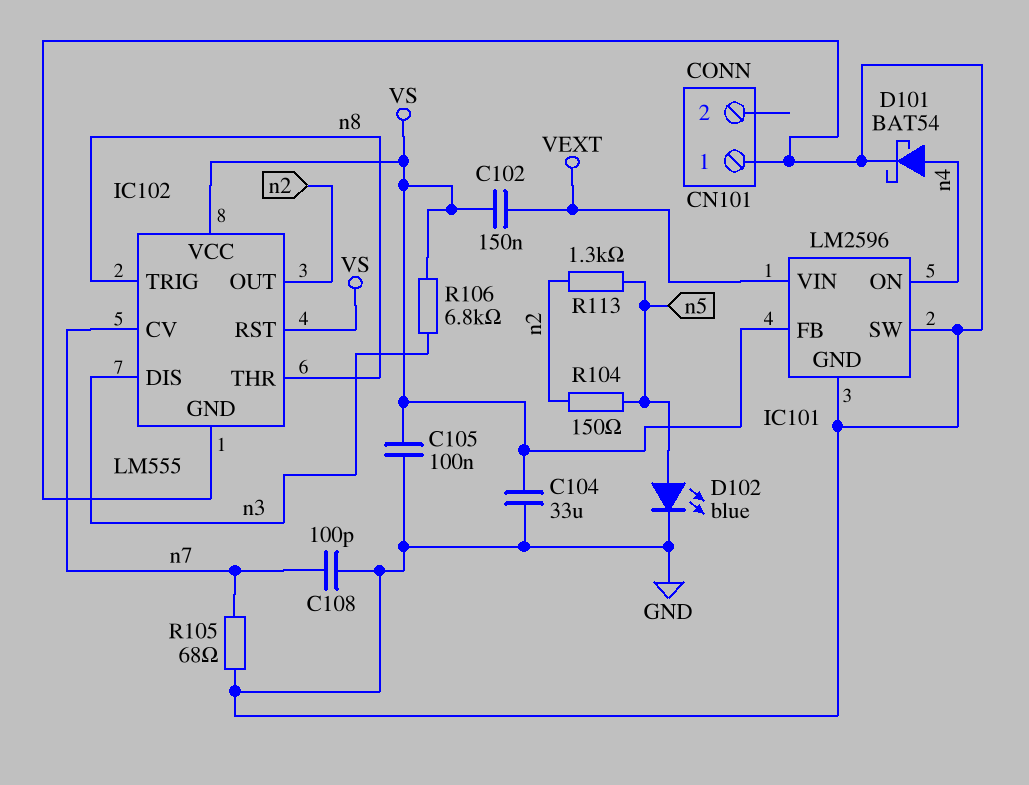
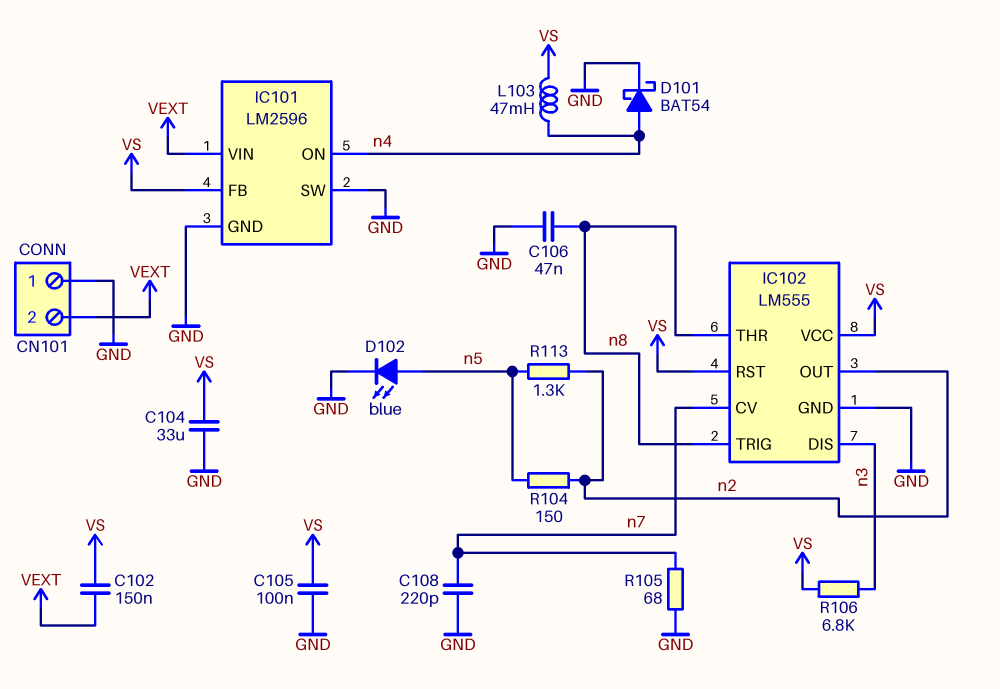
C106: none -> 47nF (GND, n8)
C108: 100pF (GND, n7) -> 220pF (GND, n7)
CN101 pin 2: none -> VEXT
L103: none -> 47mH (VS, n4)

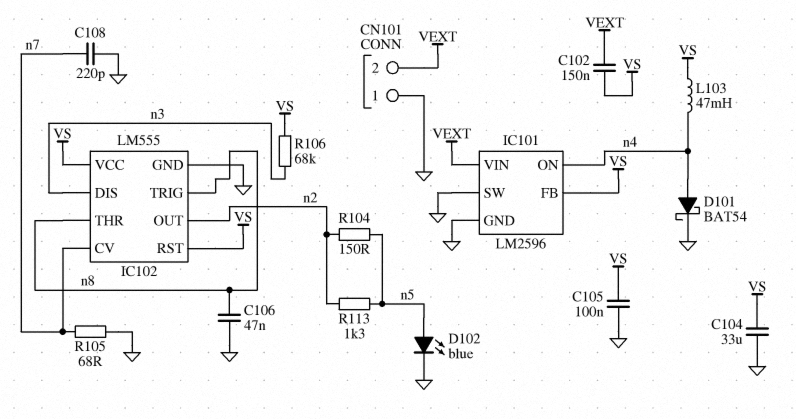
R106: 6.8k (VS, n3) -> 68k (VS, n3)

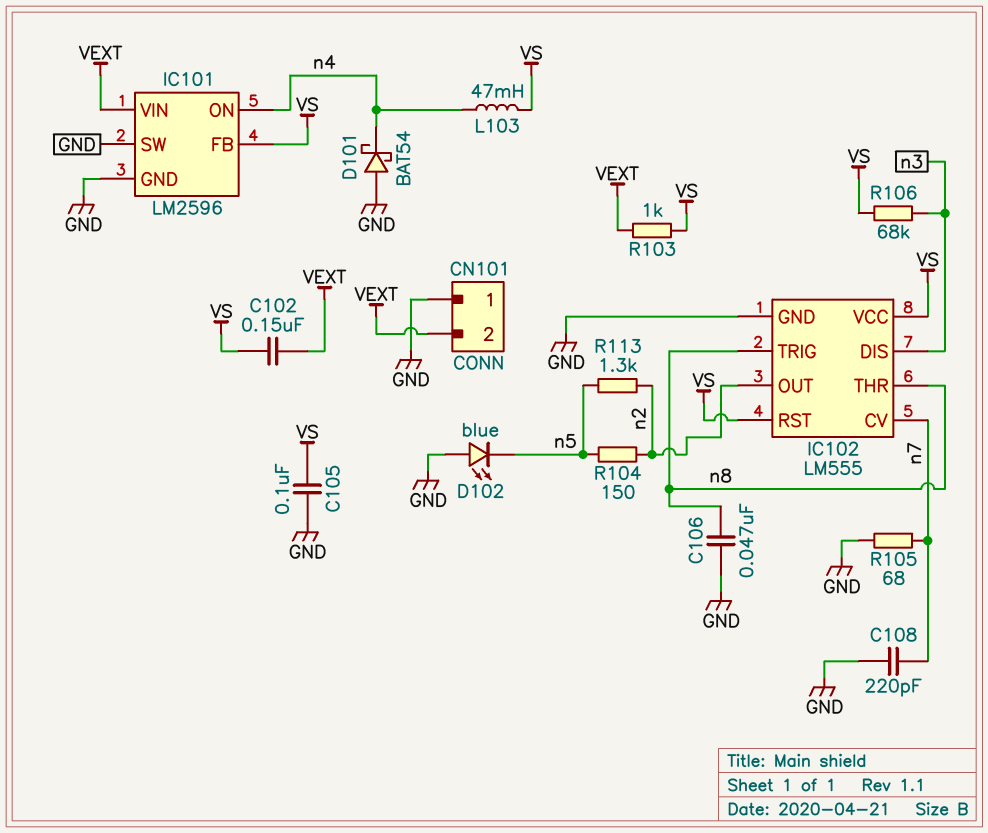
C104: 33uF (GND, VS) -> none
D101: schottky BAT54 (A n4, K GND) -> schottky BAT54 (A GND, K n4)
D102: LED blue (A n5, K GND) -> LED blue (A GND, K n5)
R103: none -> 1k (VEXT, VS)

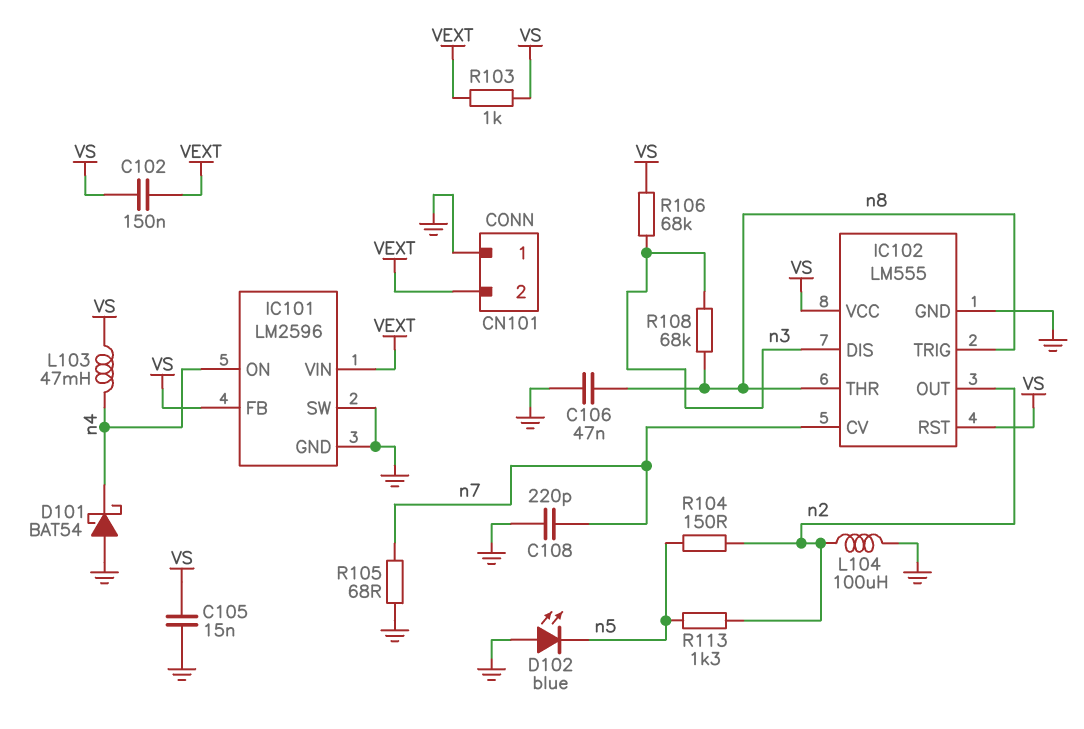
C105: 100nF (GND, VS) -> 15nF (GND, VS)
L104: none -> 100uH (GND, n2)
R108: none -> 68k (n3, n8)

